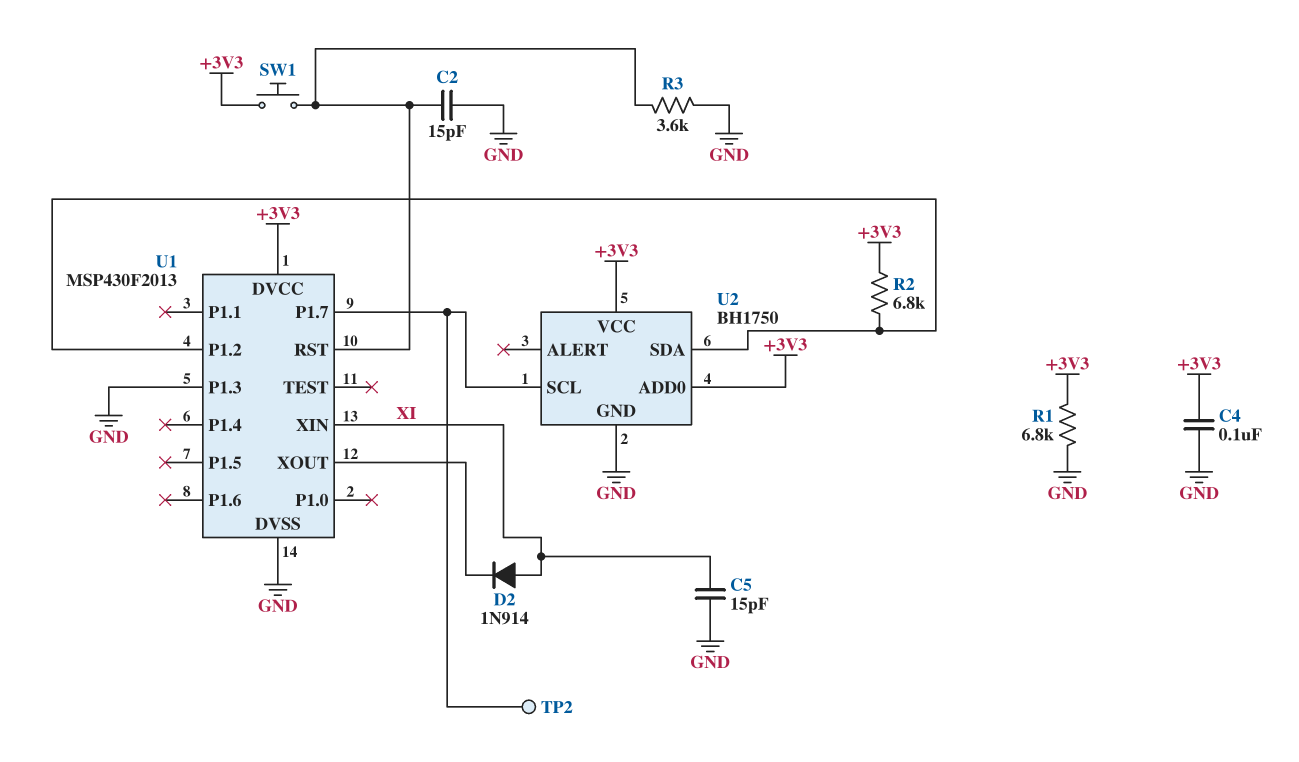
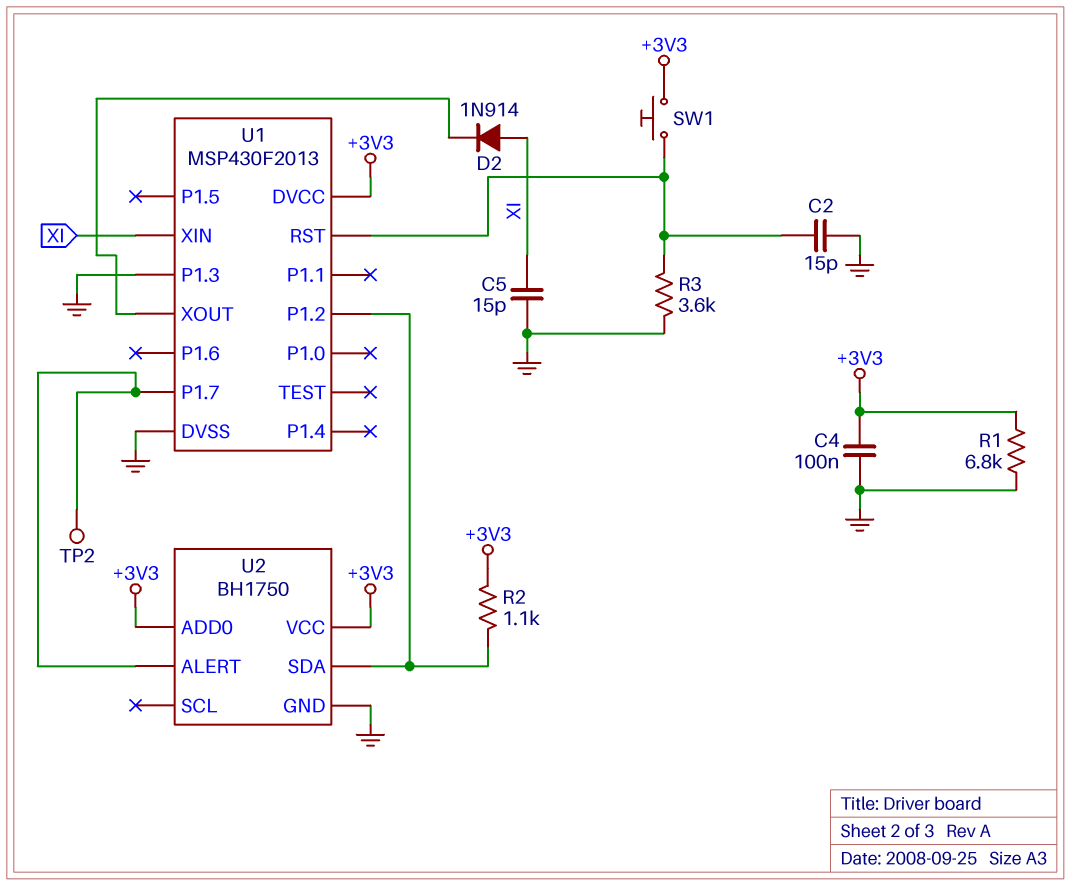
R2: 6.8k (+3V3, U1/P1.2) -> 1.1k (+3V3, U1/P1.2)
U2 pin ALERT: none -> U1/P1.7
U2 pin SCL: U1/P1.7 -> none

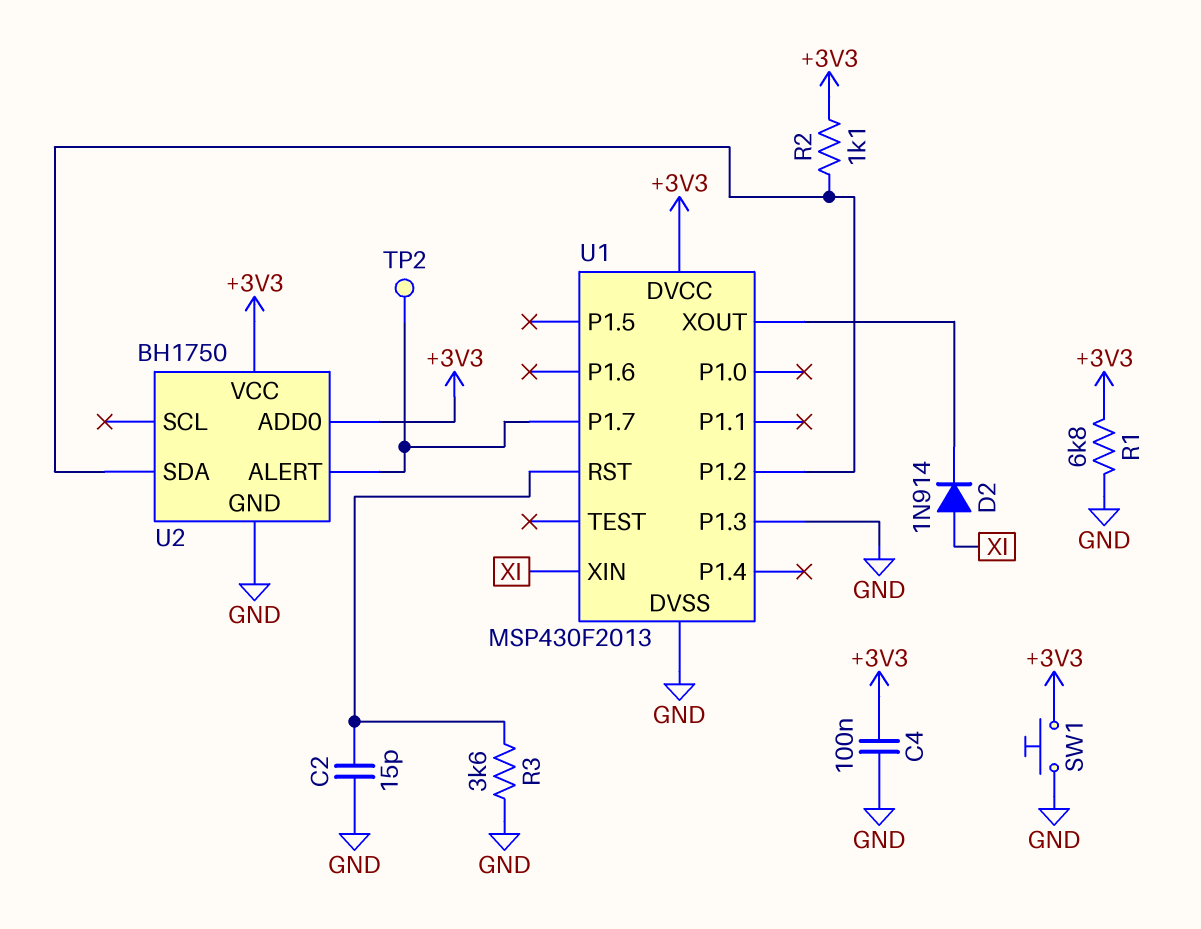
C5: 15pF (GND, XI) -> none
SW1: button (+3V3, U1/RST) -> button (+3V3, GND)

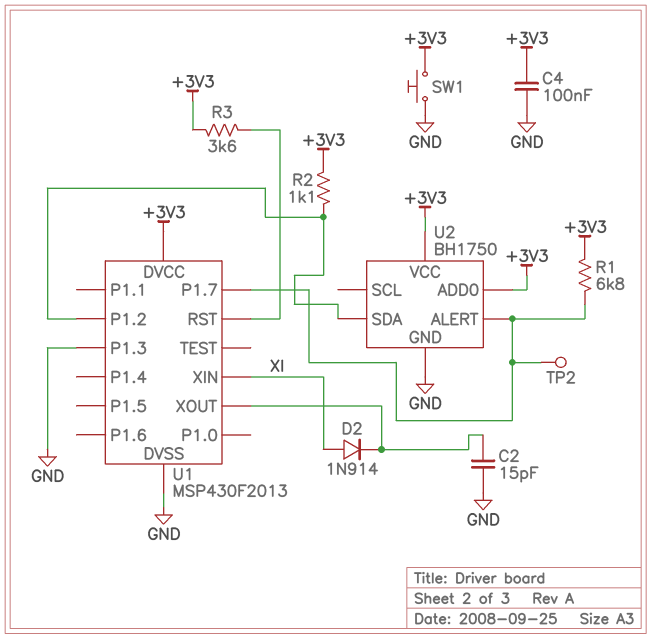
C2: 15pF (GND, U1/RST) -> 15pF (GND, U1/XOUT)
R1: 6.8k (+3V3, GND) -> 6.8k (+3V3, U1/P1.7)
R3: 3.6k (GND, U1/RST) -> 3.6k (+3V3, U1/RST)

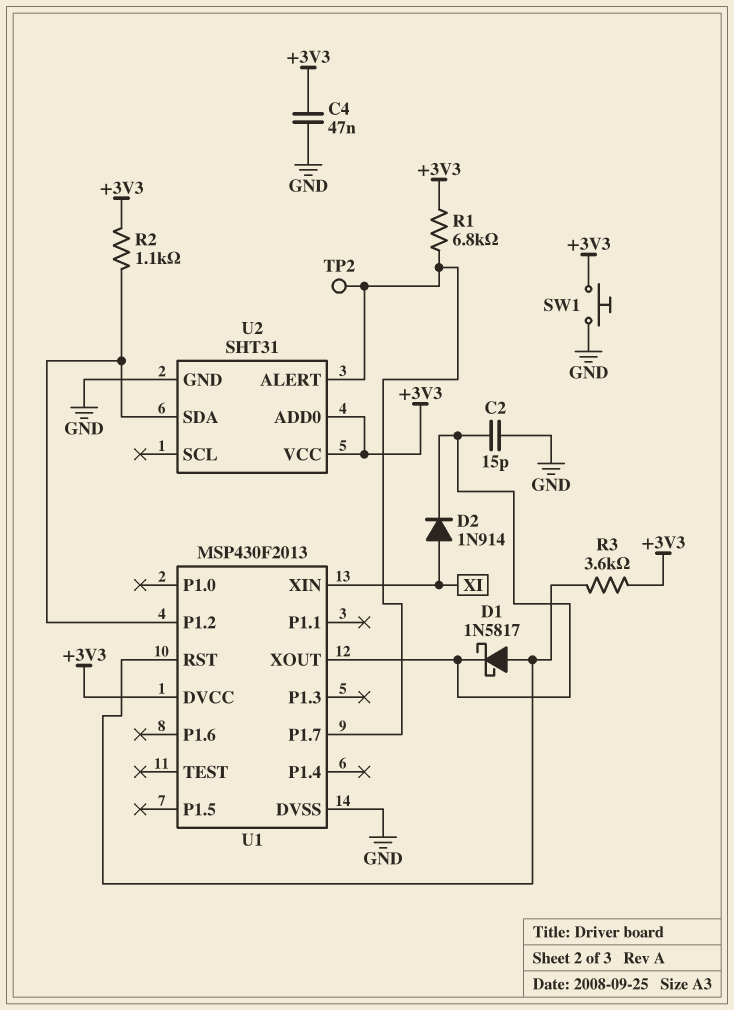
C4: 100nF (+3V3, GND) -> 47nF (+3V3, GND)
D1: none -> schottky 1N5817 (A U1/RST, K U1/XOUT)
U1 pin P1.3: GND -> none
U2: BH1750 -> SHT31

